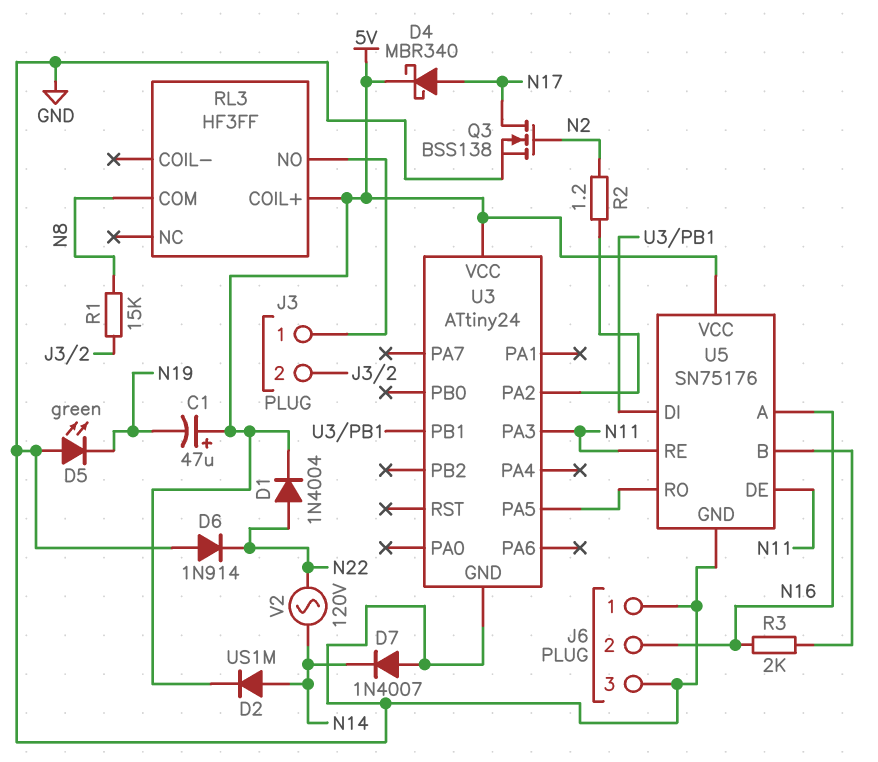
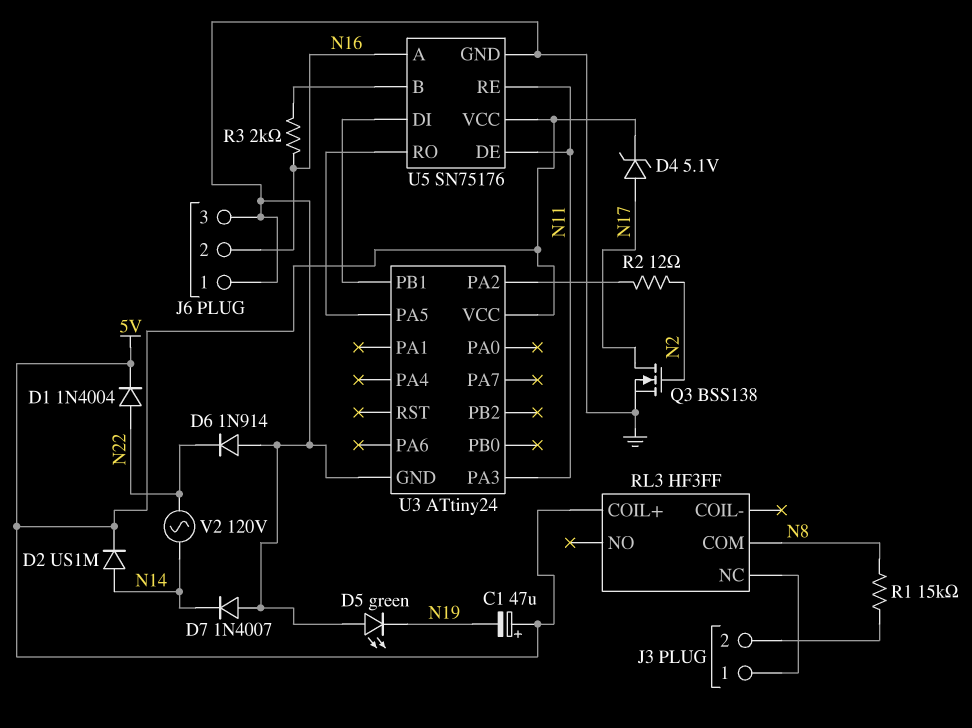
D4: schottky MBR340 (A N17, K 5V) -> zener 5.1V (A N17, K 5V)
R2: 1.2 (N2, U3/PA2) -> 12 (N2, U3/PA2)
RL3 pin NC: none -> J3/1
RL3 pin NO: J3/1 -> none

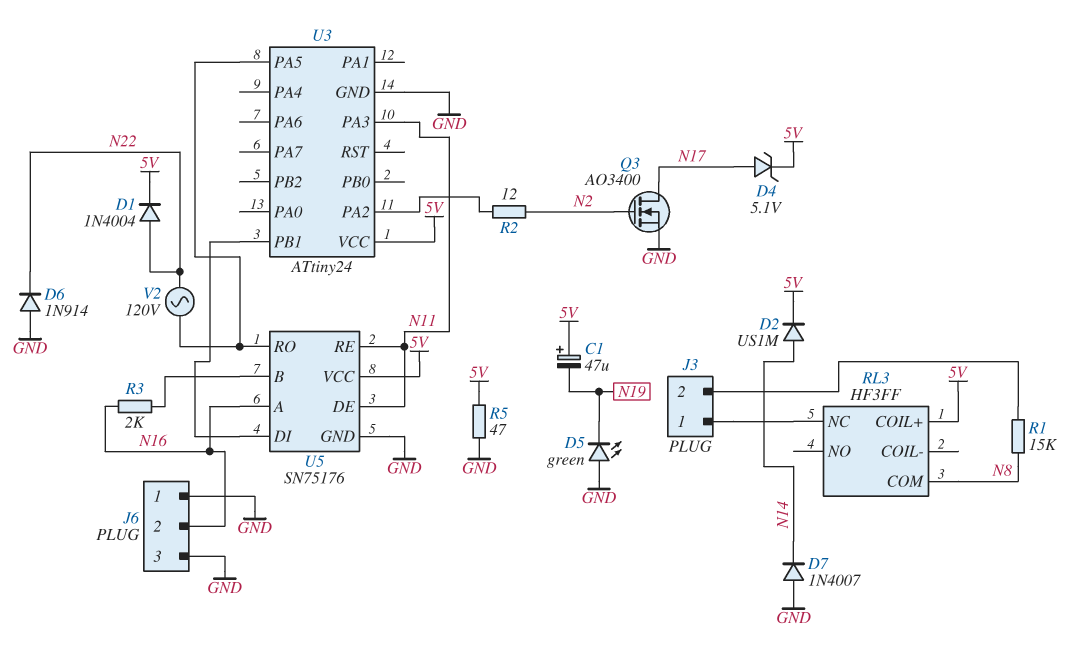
Q3: NMOS BSS138 (G N2, D N17, S GND) -> NMOS AO3400 (G N2, D N17, S GND)
R5: none -> 47 (5V, GND)
V2: AC 120V (N14, N22) -> AC 120V (N22, U3/PA5)

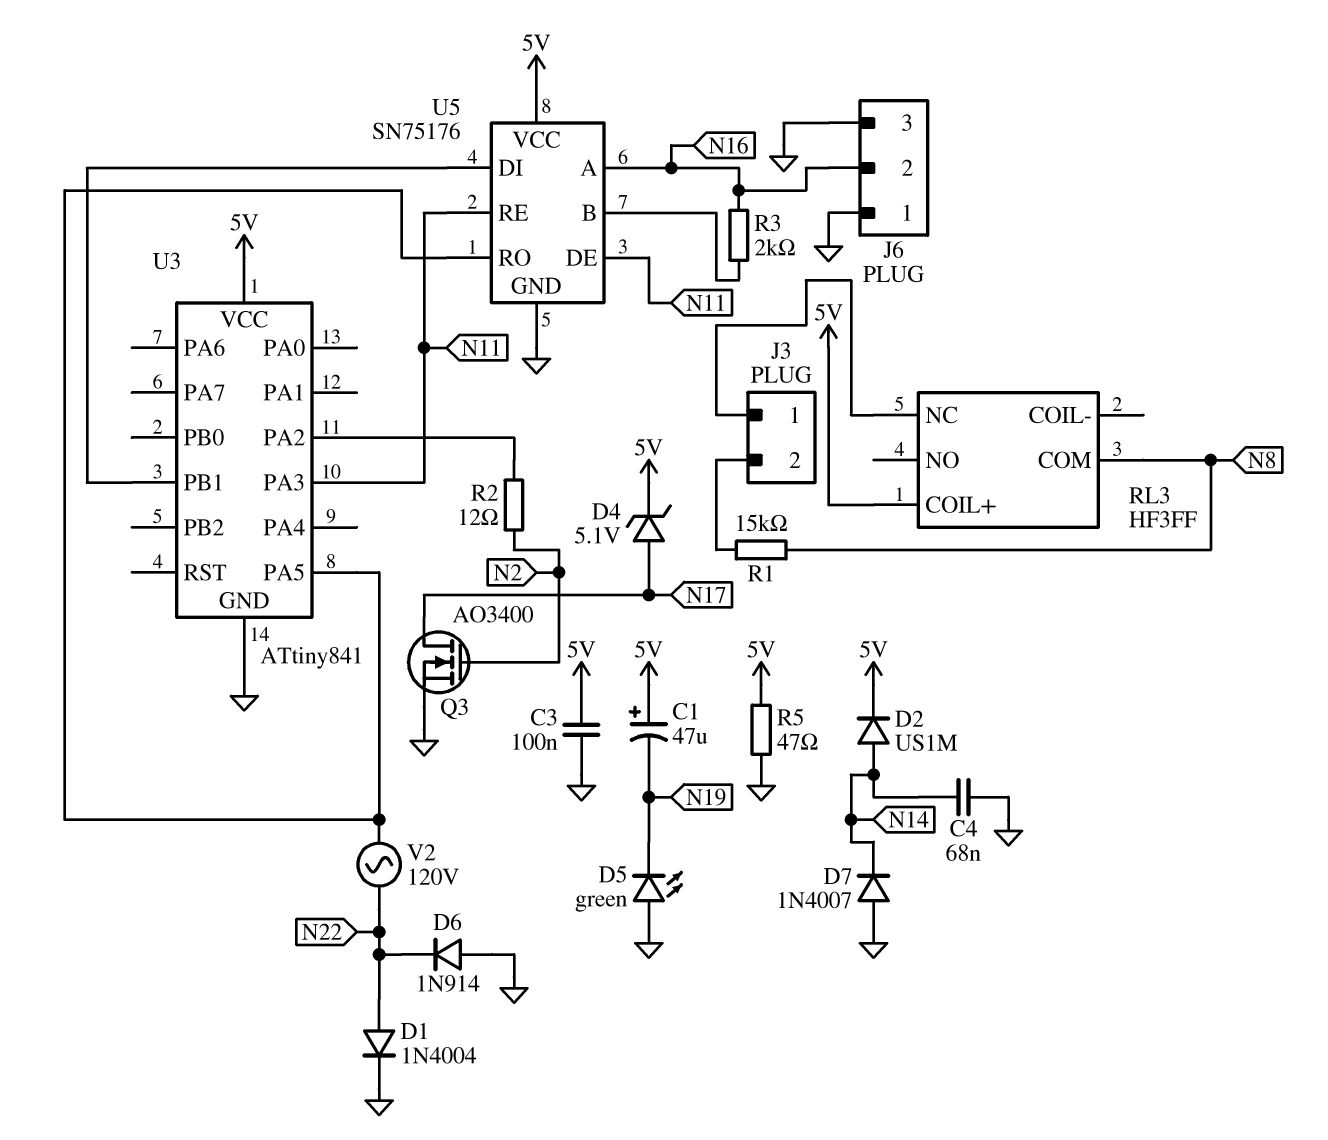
C3: none -> 100nF (5V, GND)
C4: none -> 68nF (GND, N14)
D1: diode 1N4004 (A N22, K 5V) -> diode 1N4004 (A N22, K GND)
U3: ATtiny24 -> ATtiny841

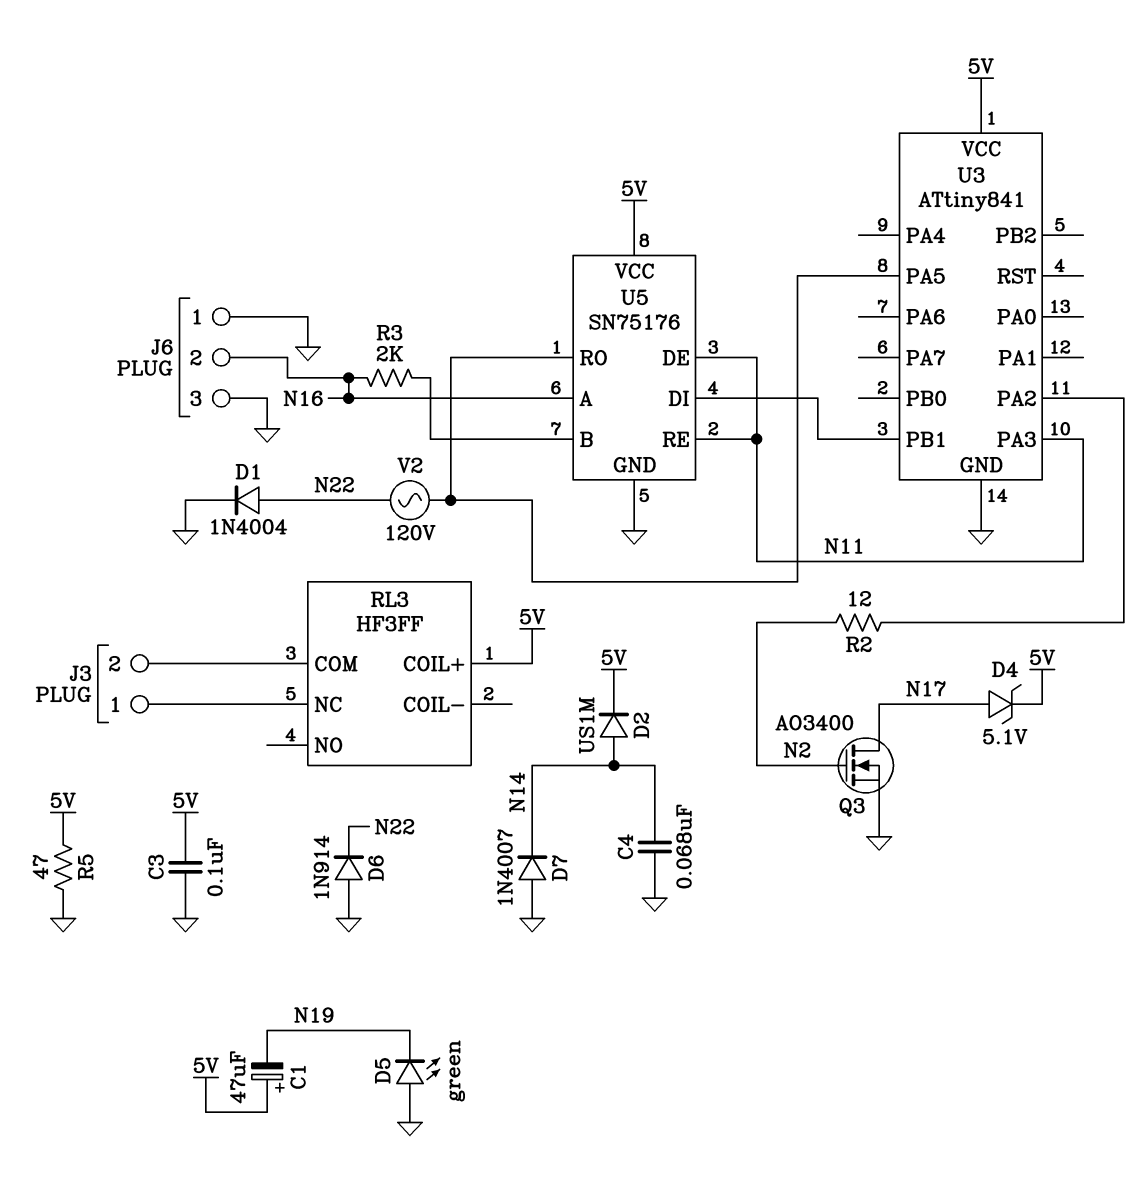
R1: 15k (J3/2, N8) -> none
RL3 pin COM: N8 -> J3/2

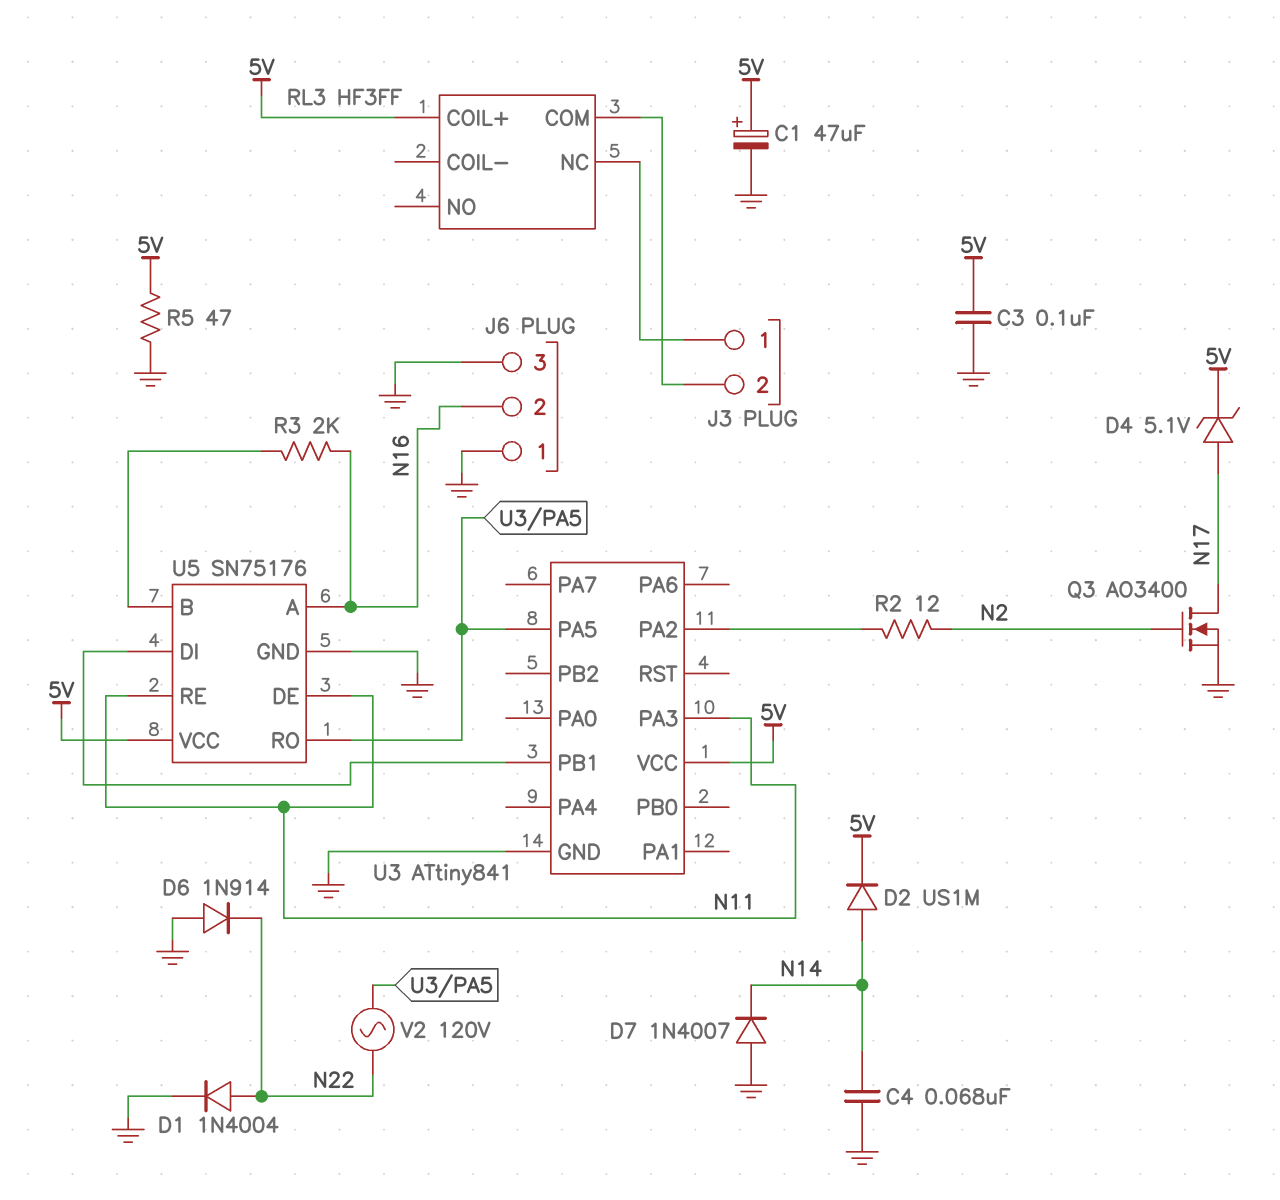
C1: 47uF (plus 5V, minus N19) -> 47uF (plus 5V, minus GND)
D5: LED green (A GND, K N19) -> none

